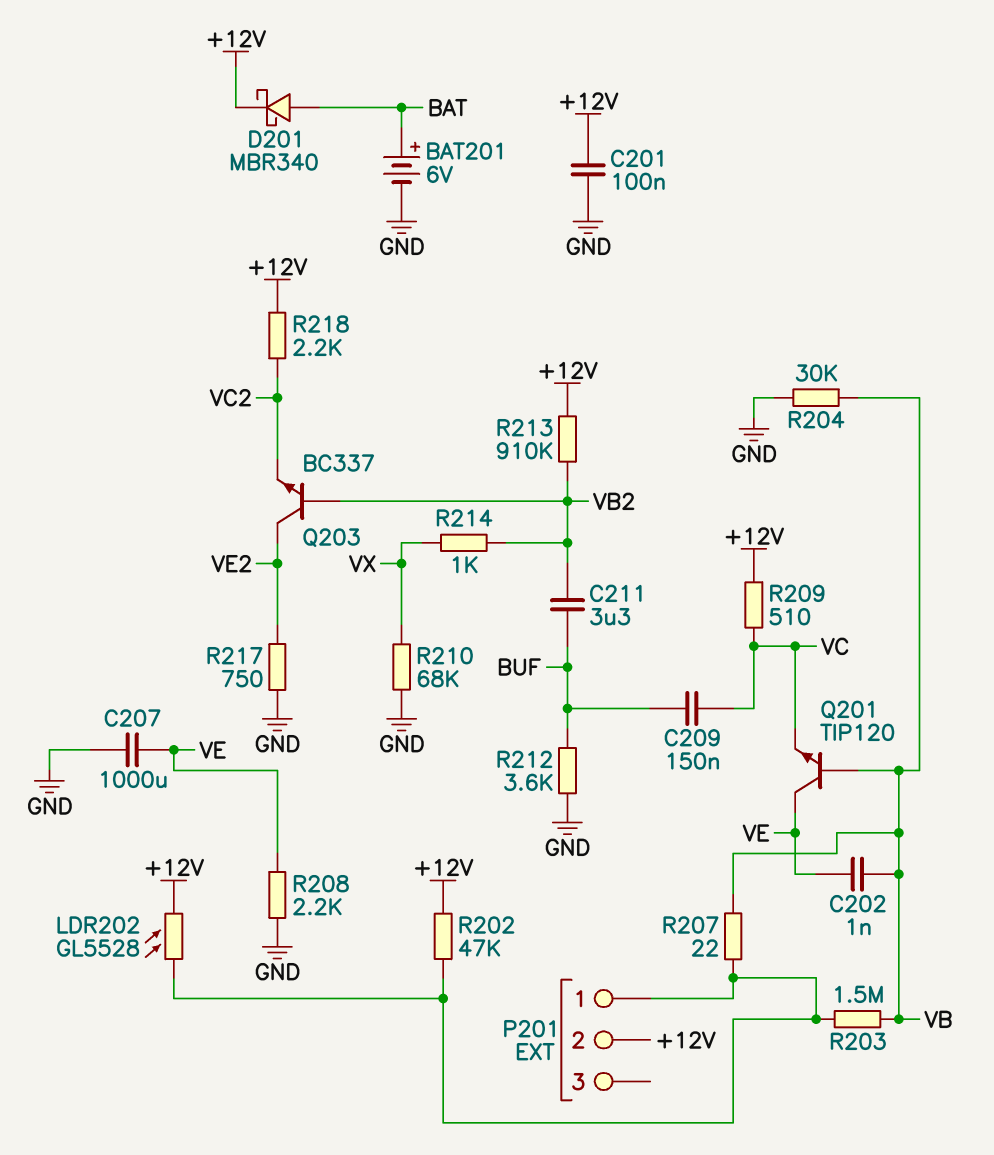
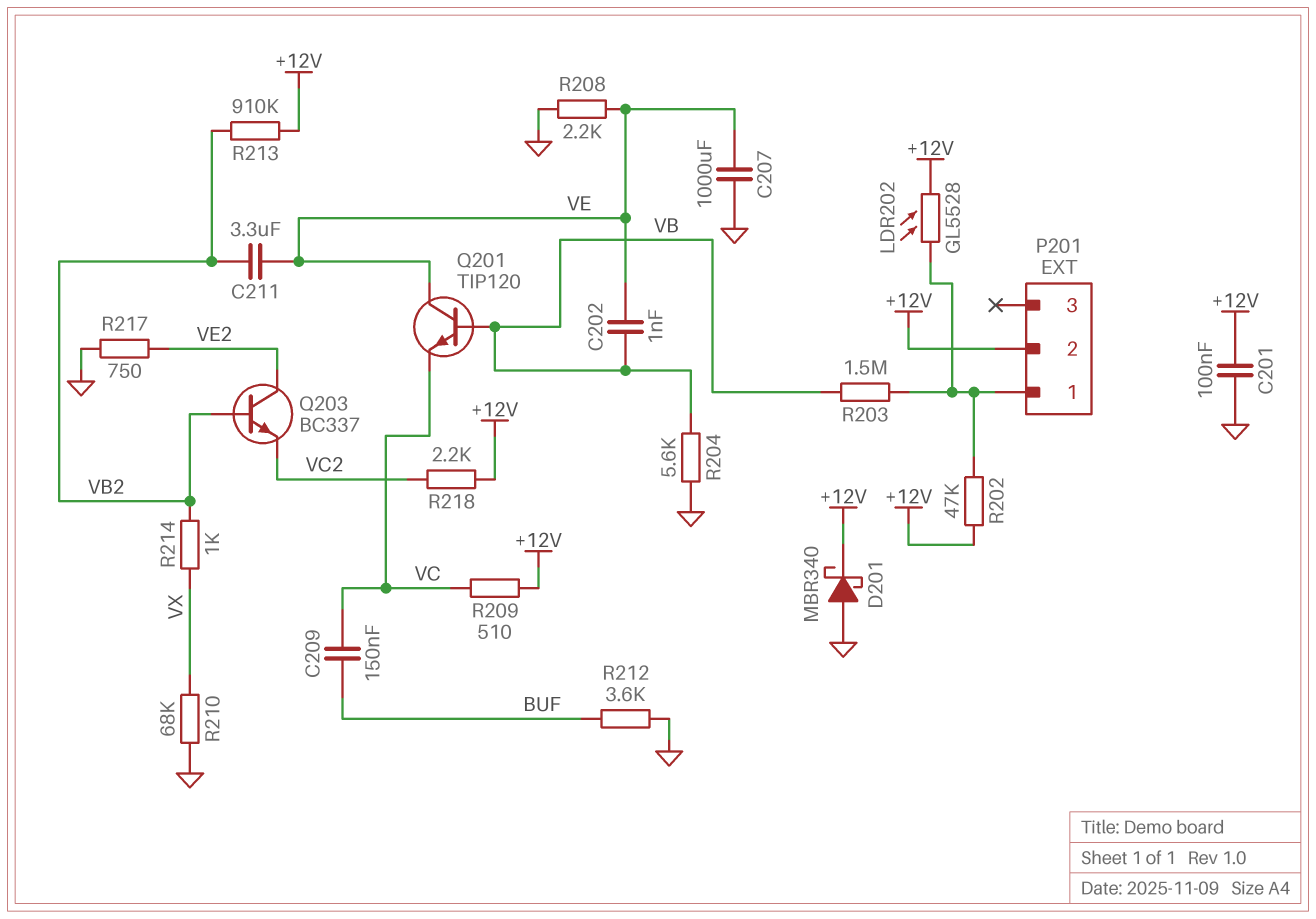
BAT201: 6V (plus BAT, minus GND) -> none
C211: 3.3uF (BUF, VB2) -> 3.3uF (VB2, VE)
D201: schottky MBR340 (A BAT, K +12V) -> schottky MBR340 (A GND, K +12V)
R204: 30k (GND, VB) -> 5.6k (GND, VB)
R207: 22 (P201/1, VB) -> none

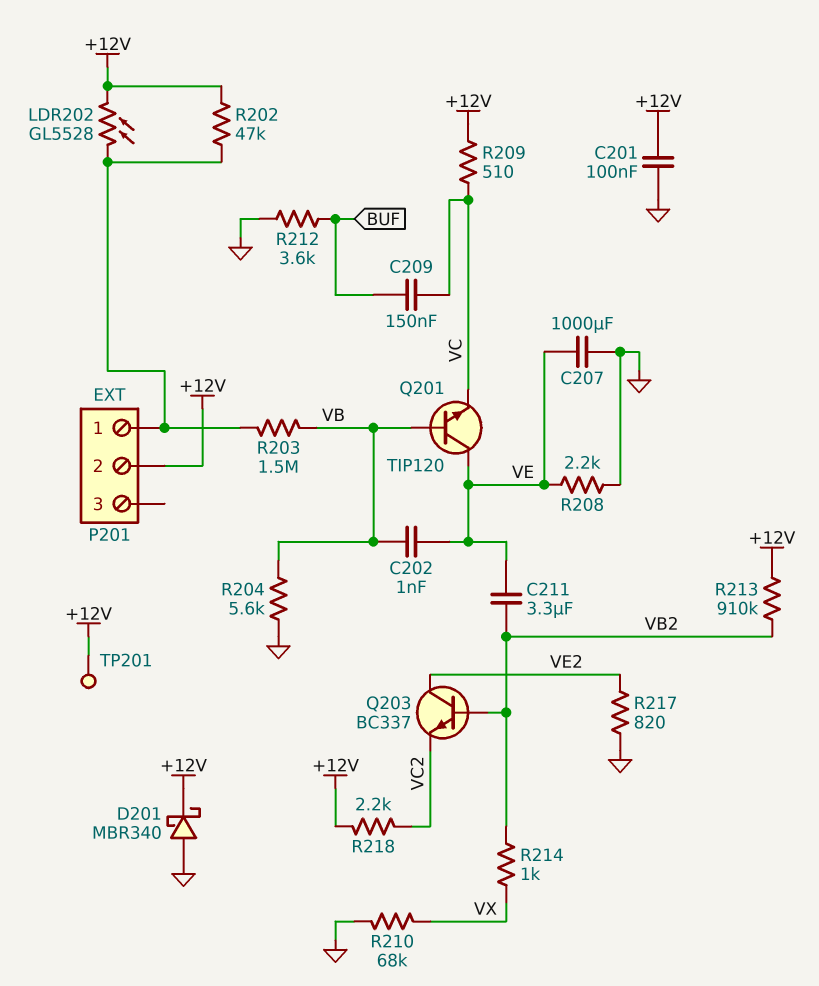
R217: 750 (GND, VE2) -> 820 (GND, VE2)
TP201: none -> test point (+12V)

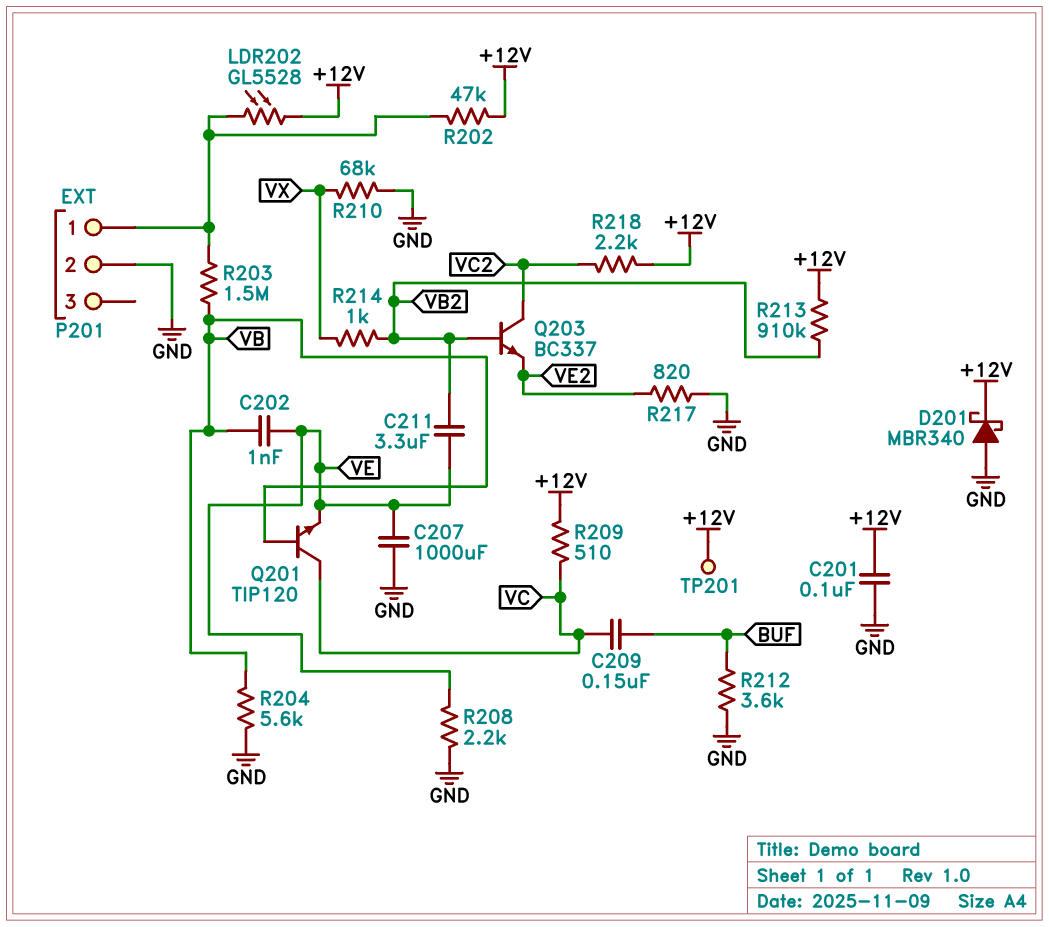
P201 pin 2: +12V -> GND
Q201: NPN TIP120 (B VB, C VE, E VC) -> NPN TIP120 (B VB, C VC, E VE)
Q203: NPN BC337 (B VB2, C VE2, E VC2) -> NPN BC337 (B VB2, C VC2, E VE2)

